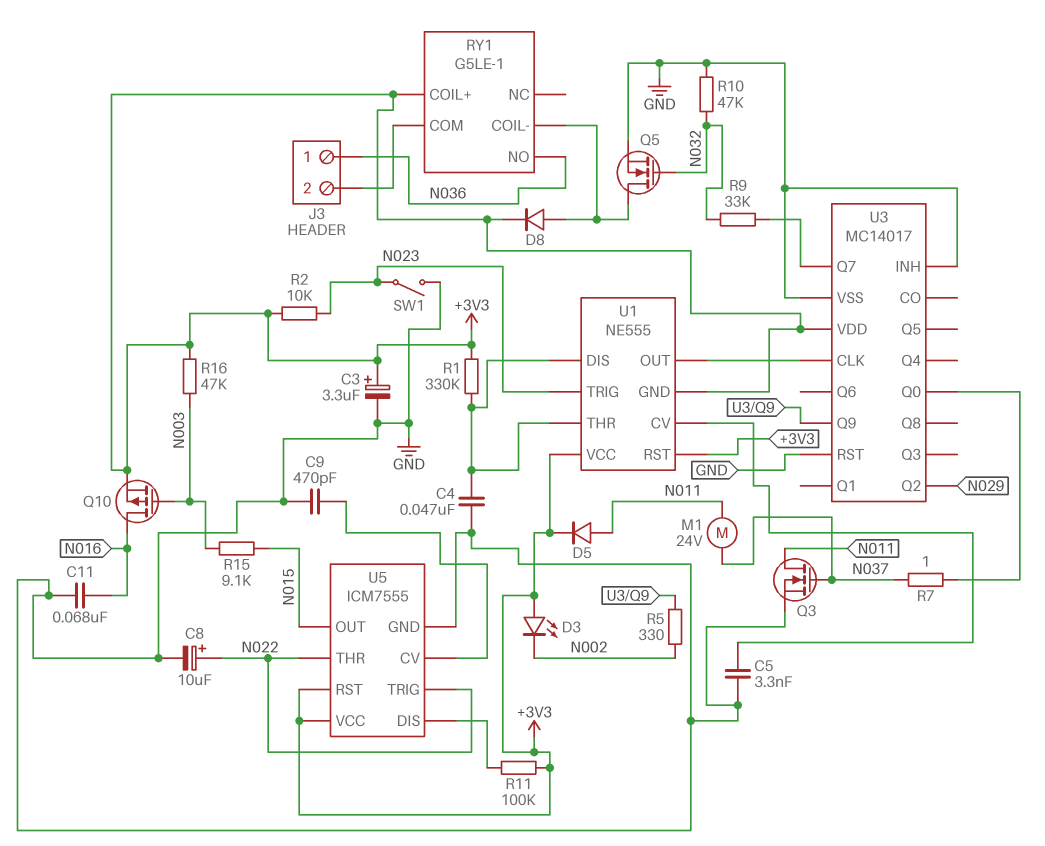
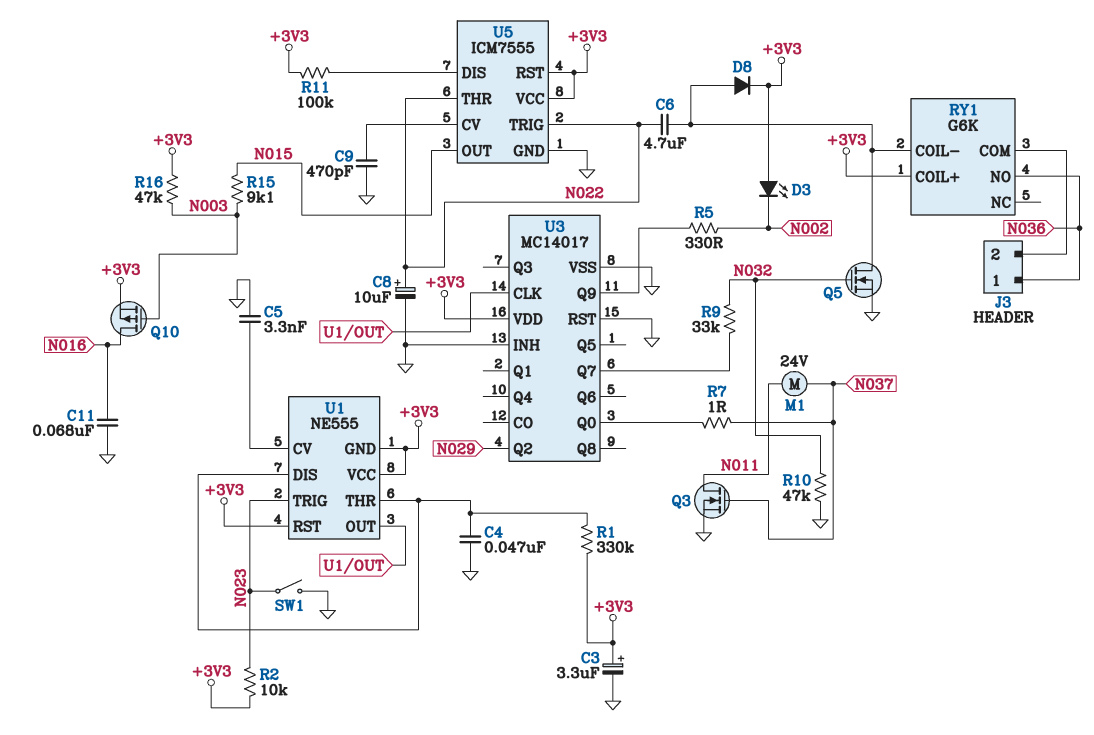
C6: none -> 4.7uF (N022, RY1/COIL-)
D5: diode (A N011, K +3V3) -> none
RY1: G5LE-1 -> G6K

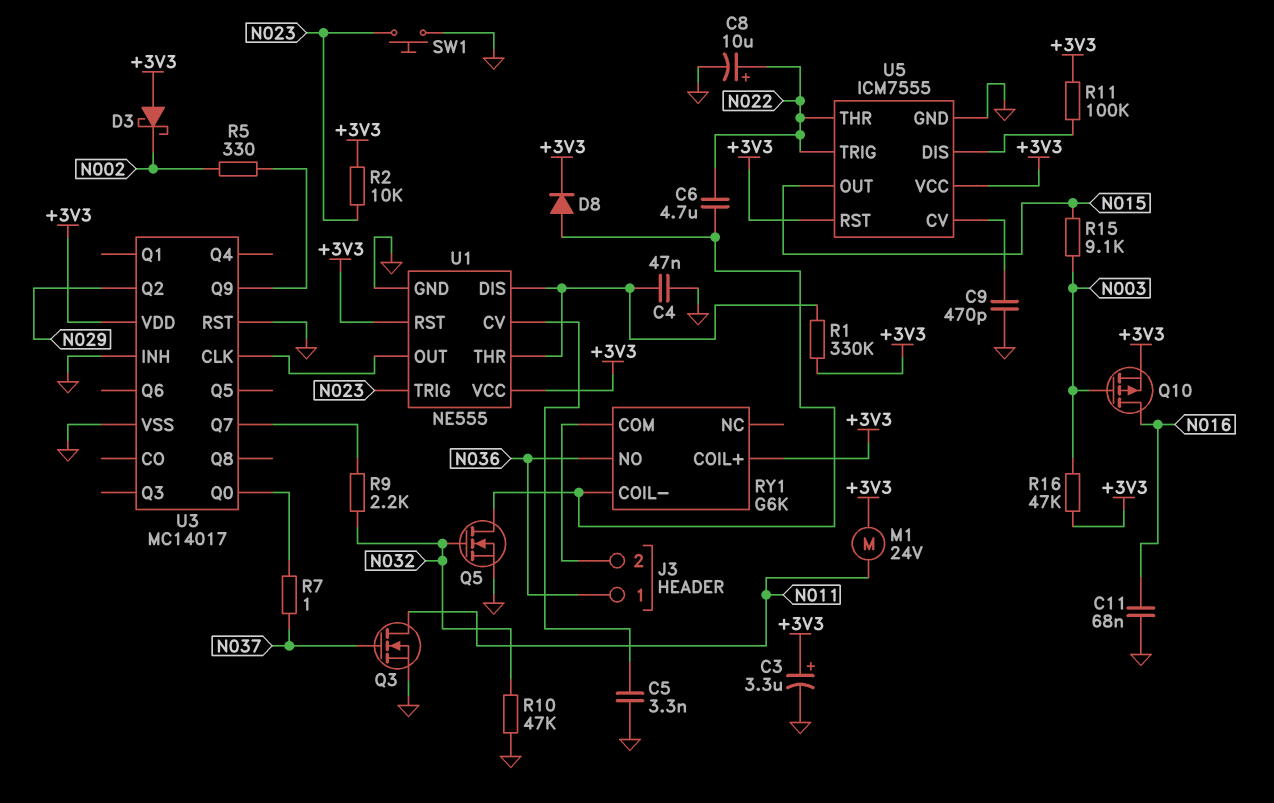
D3: LED (A +3V3, K N002) -> schottky (A +3V3, K N002)
M1: motor 24V (N011, N037) -> motor 24V (+3V3, N011)
R9: 33k (N032, U3/Q7) -> 2.2k (N032, U3/Q7)
SW1: switch (GND, N023) -> button (GND, N023)
U1 pin GND: +3V3 -> GND

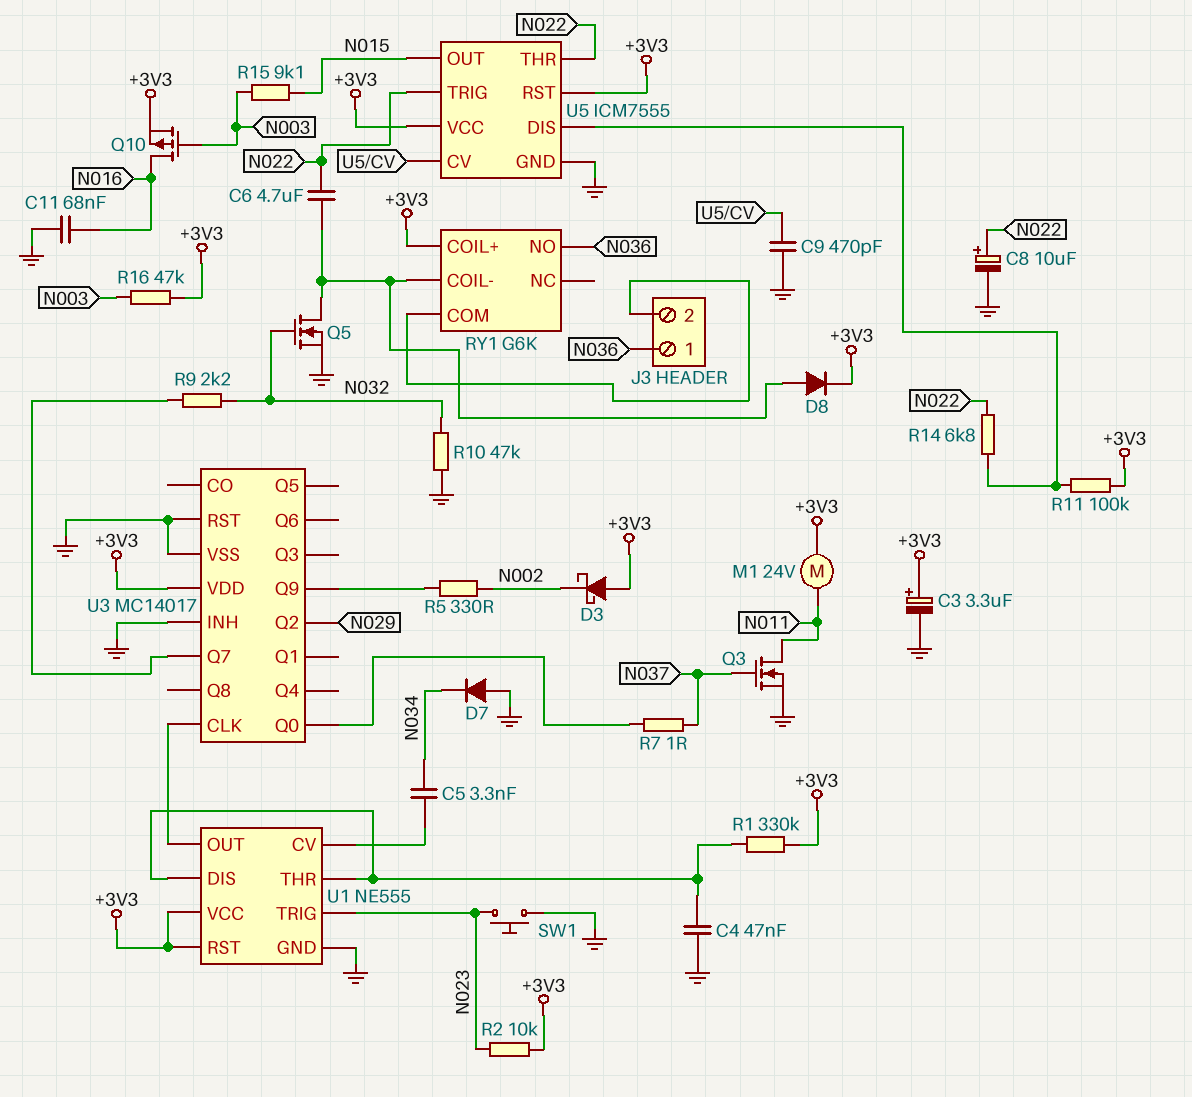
C5: 3.3nF (GND, U1/CV) -> 3.3nF (N034, U1/CV)
D7: none -> diode (A GND, K N034)
R14: none -> 6.8k (N022, U5/DIS)

